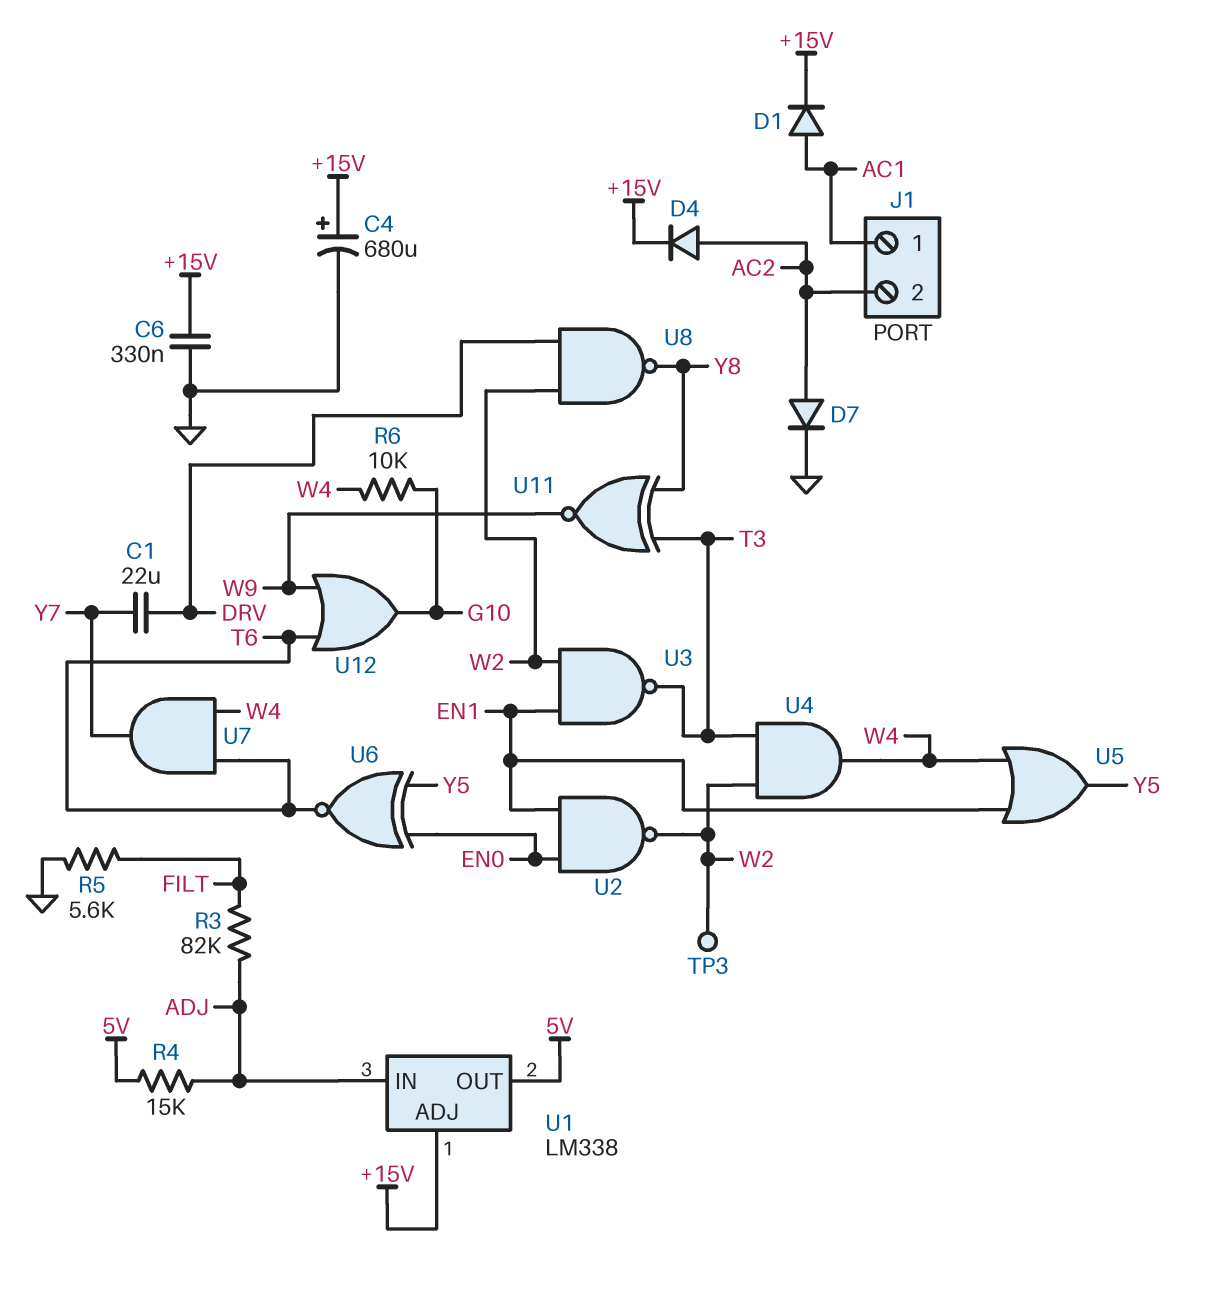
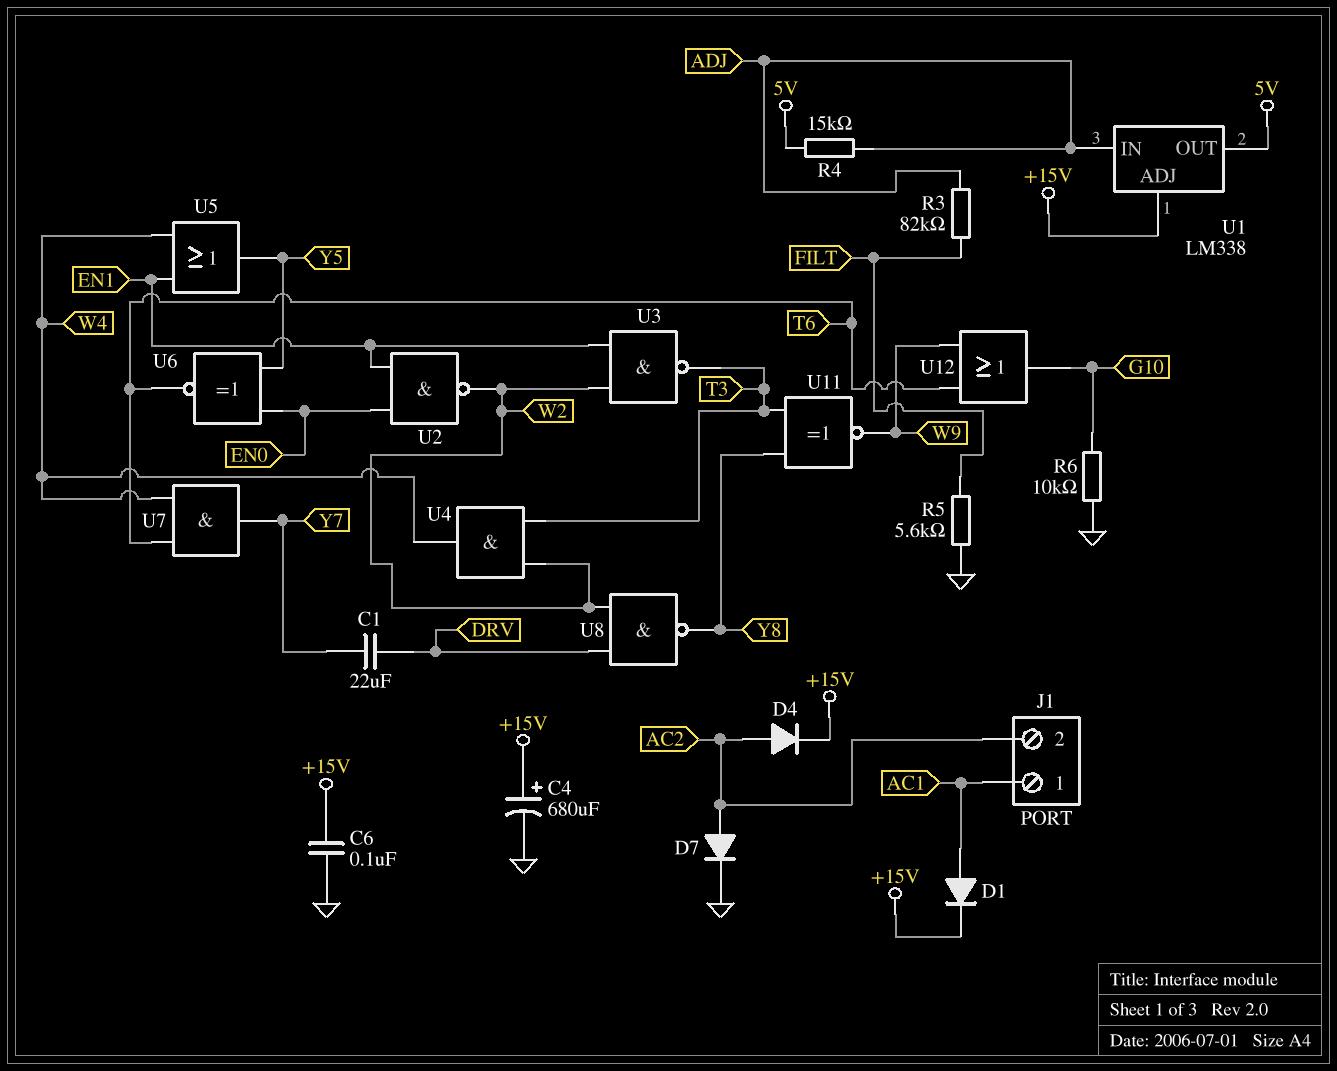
C6: 330nF (+15V, GND) -> 100nF (+15V, GND)
R6: 10k (G10, W4) -> 10k (G10, GND)
TP3: test point (W2) -> none

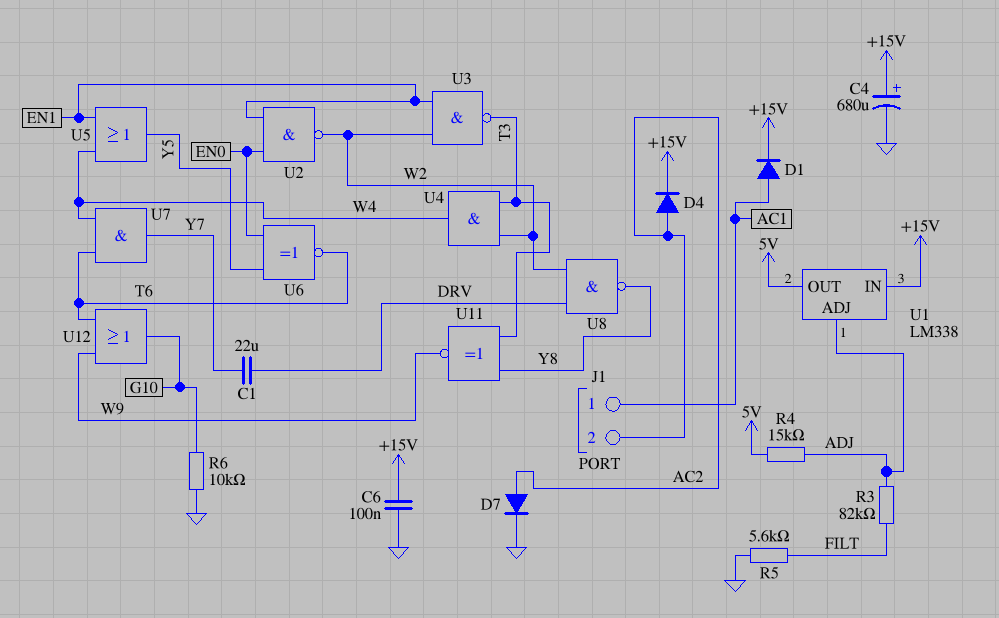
U1 pin ADJ: +15V -> ADJ
U1 pin IN: ADJ -> +15V

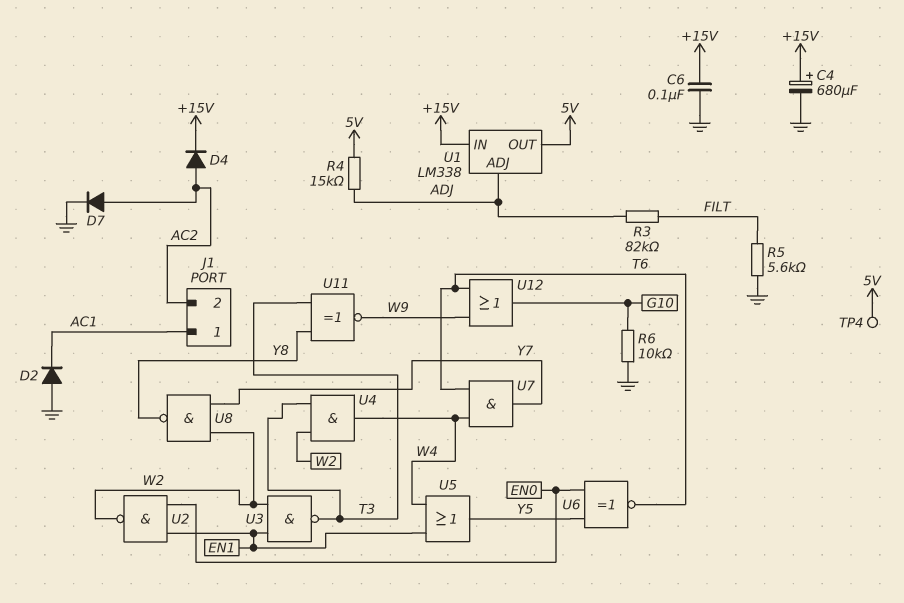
C1: 22uF (DRV, Y7) -> none
D1: diode (A AC1, K +15V) -> none
D2: none -> diode (A GND, K AC1)
TP4: none -> test point (5V)
U8: NAND (in DRV, in W2, out Y8) -> NAND (in W2, in Y7, out Y8)

